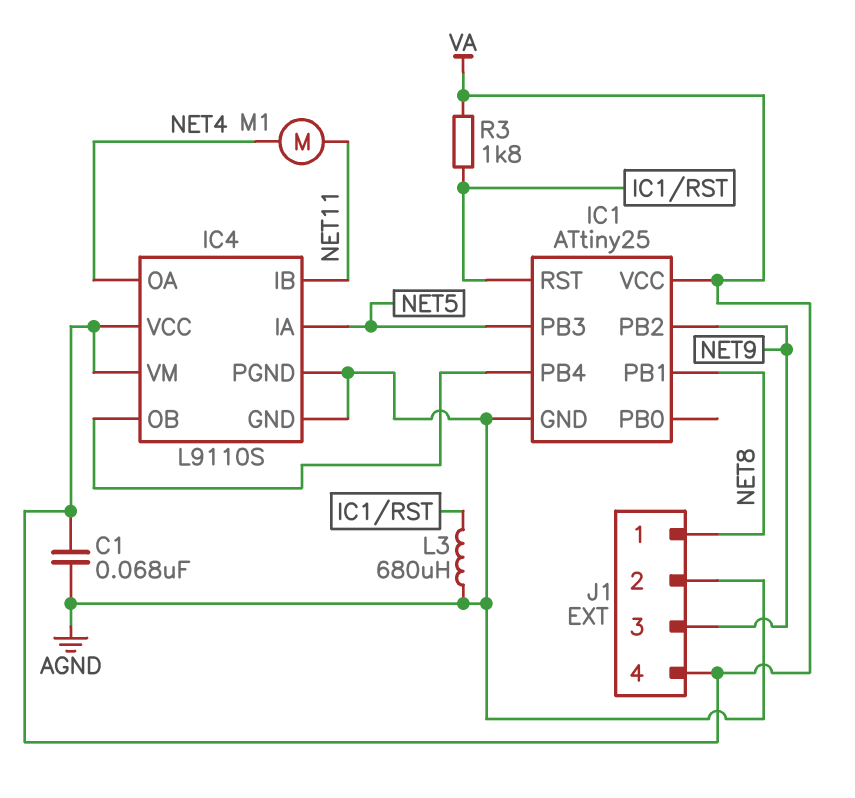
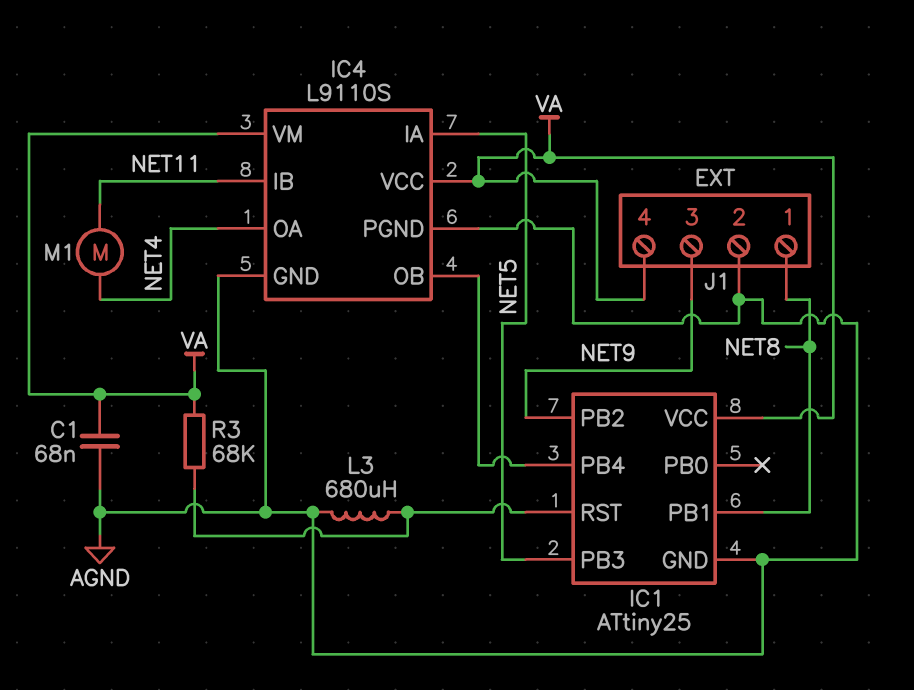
R3: 1.8k (IC1/RST, VA) -> 68k (IC1/RST, VA)

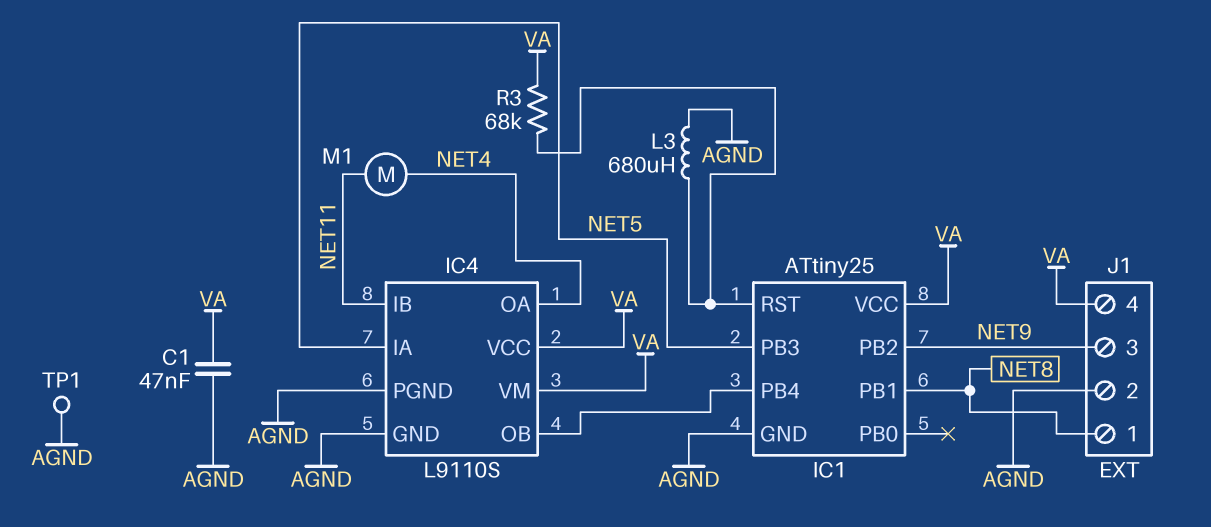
C1: 68nF (AGND, VA) -> 47nF (AGND, VA)
TP1: none -> test point (AGND)

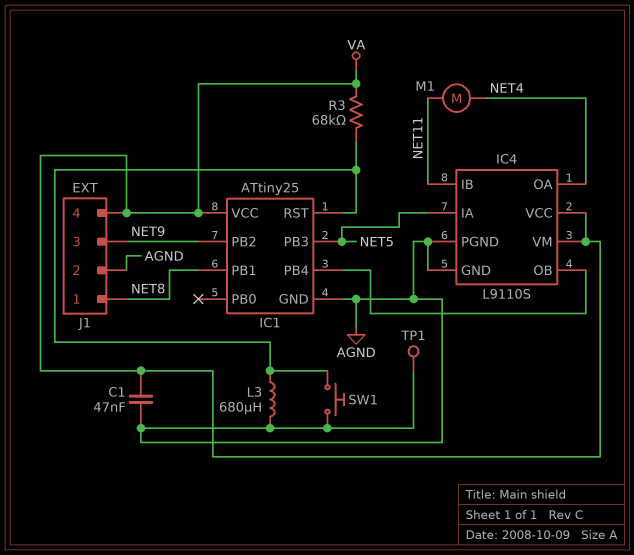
SW1: none -> button (AGND, IC1/RST)

